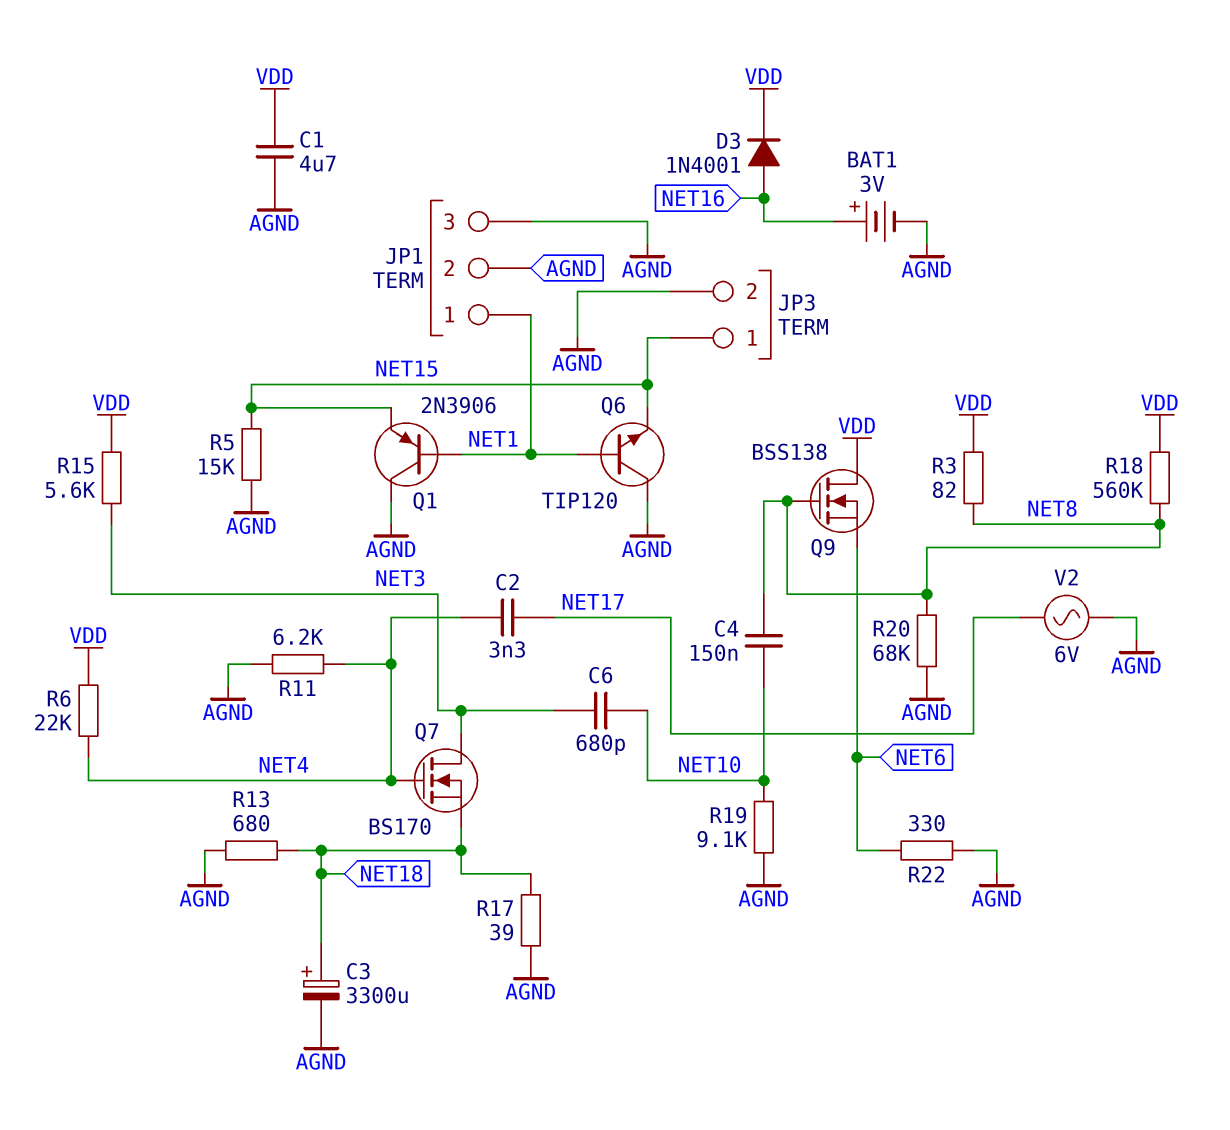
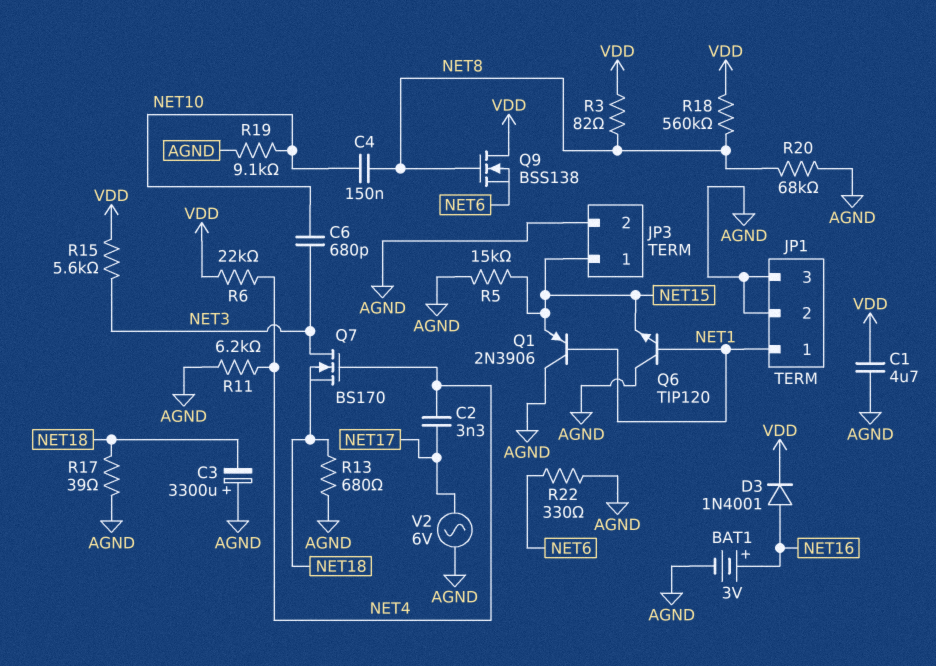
C3: 3300uF (plus NET18, minus AGND) -> 3300uF (plus AGND, minus NET18)

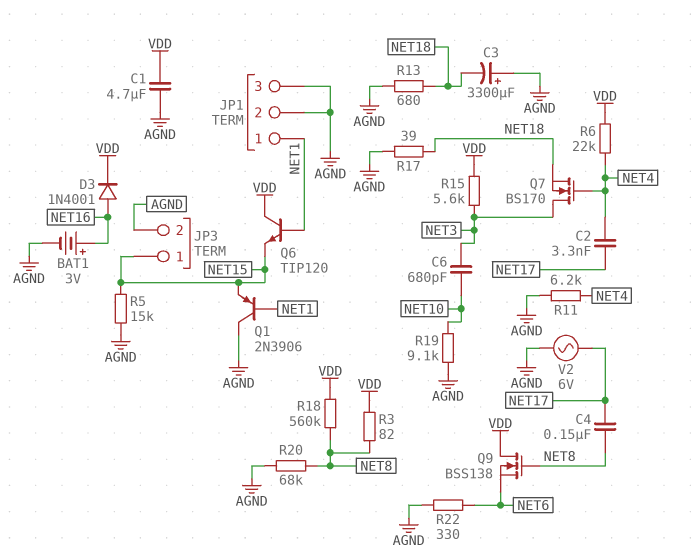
C4: 150nF (NET8, NET10) -> 150nF (NET8, NET17)
Q6: NPN TIP120 (B NET1, C AGND, E NET15) -> NPN TIP120 (B NET1, C VDD, E NET15)

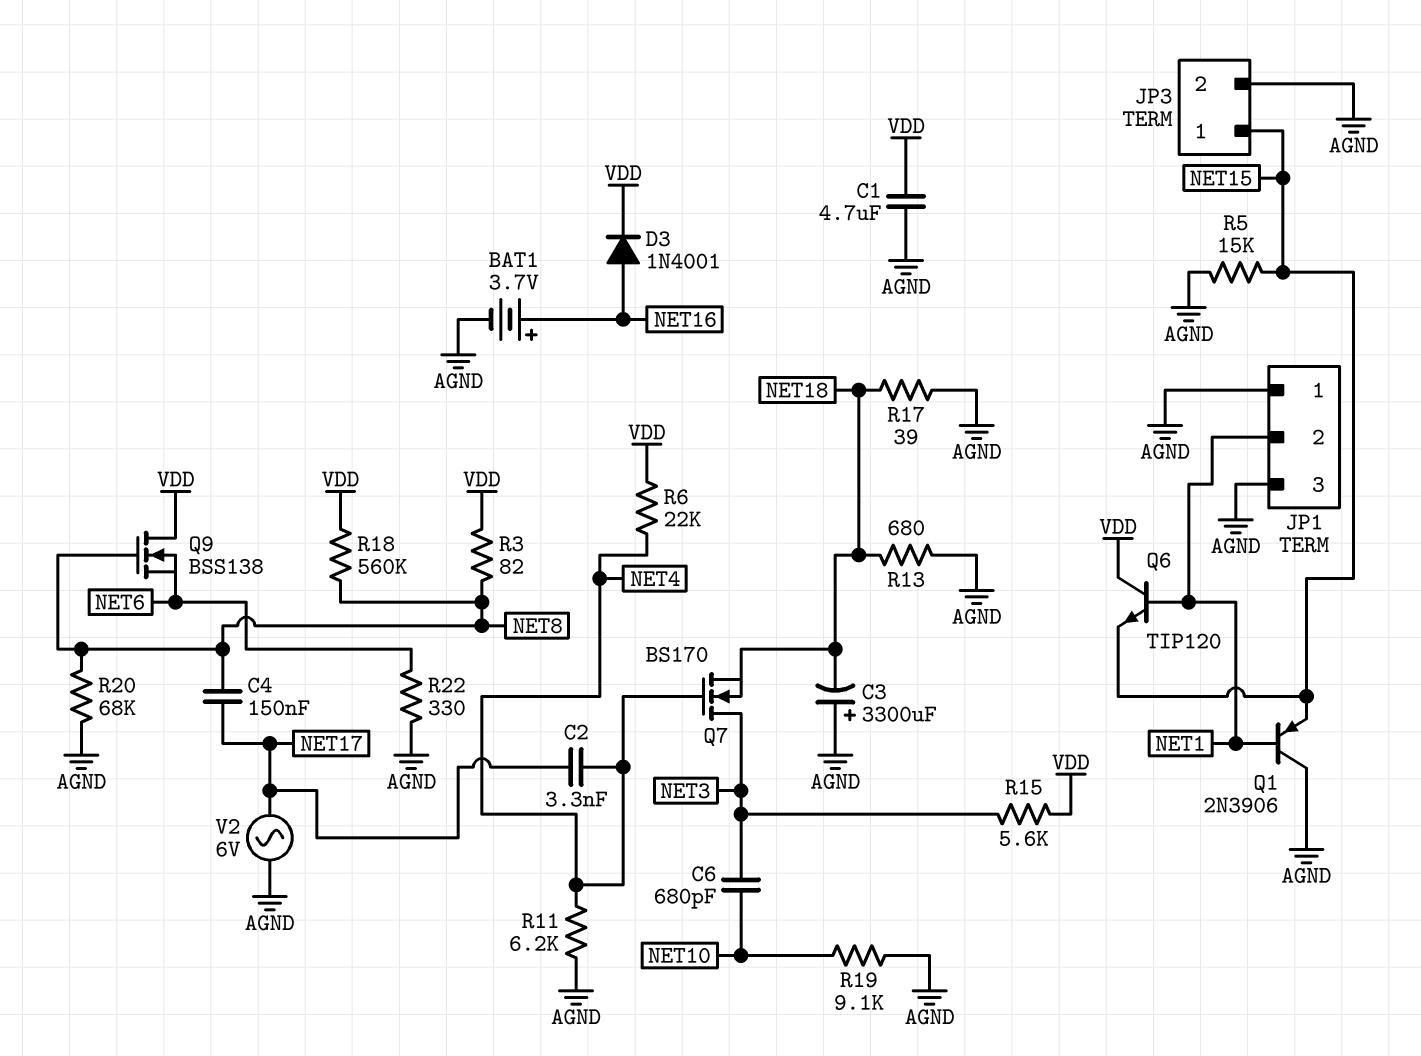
BAT1: 3V (plus NET16, minus AGND) -> 3.7V (plus NET16, minus AGND)
JP1 pin 1: NET1 -> AGND
JP1 pin 2: AGND -> NET1

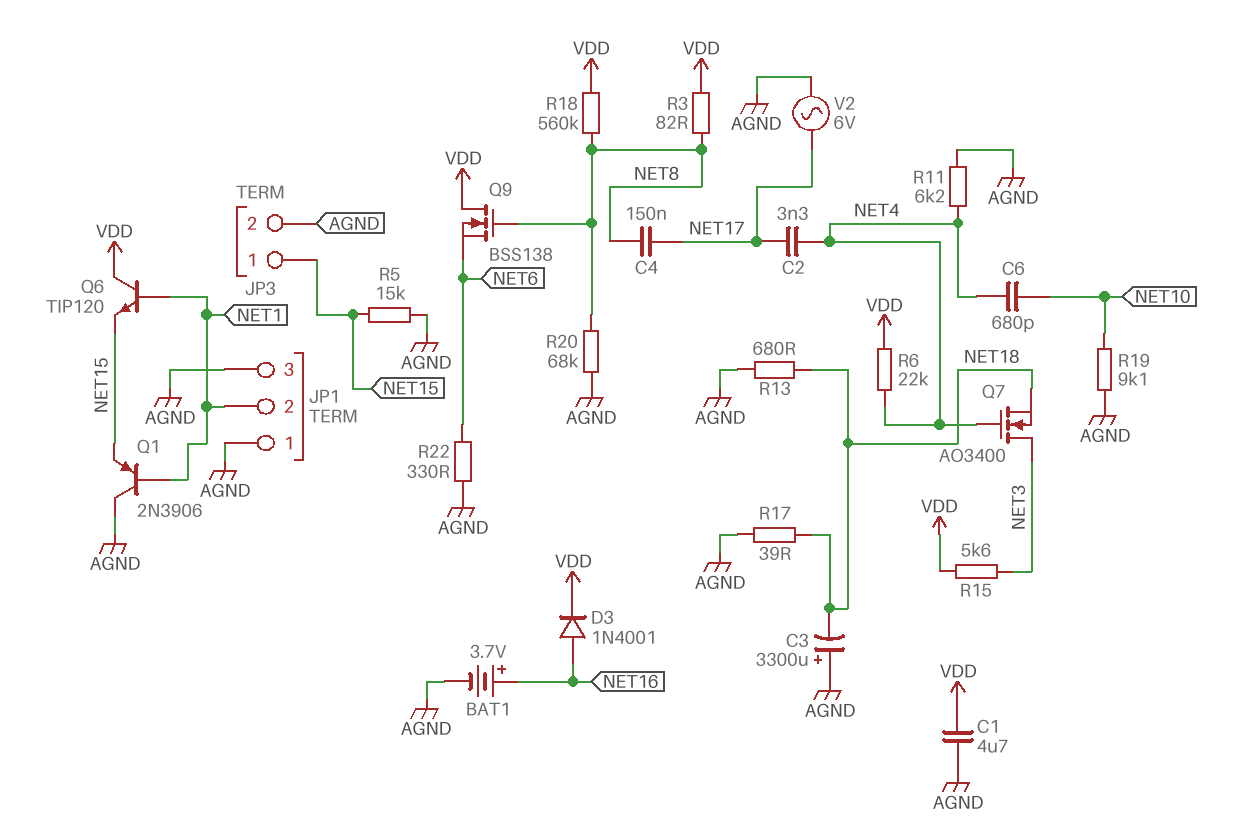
C6: 680pF (NET3, NET10) -> 680pF (NET4, NET10)
Q7: NMOS BS170 (G NET4, D NET3, S NET18) -> NMOS AO3400 (G NET4, D NET3, S NET18)

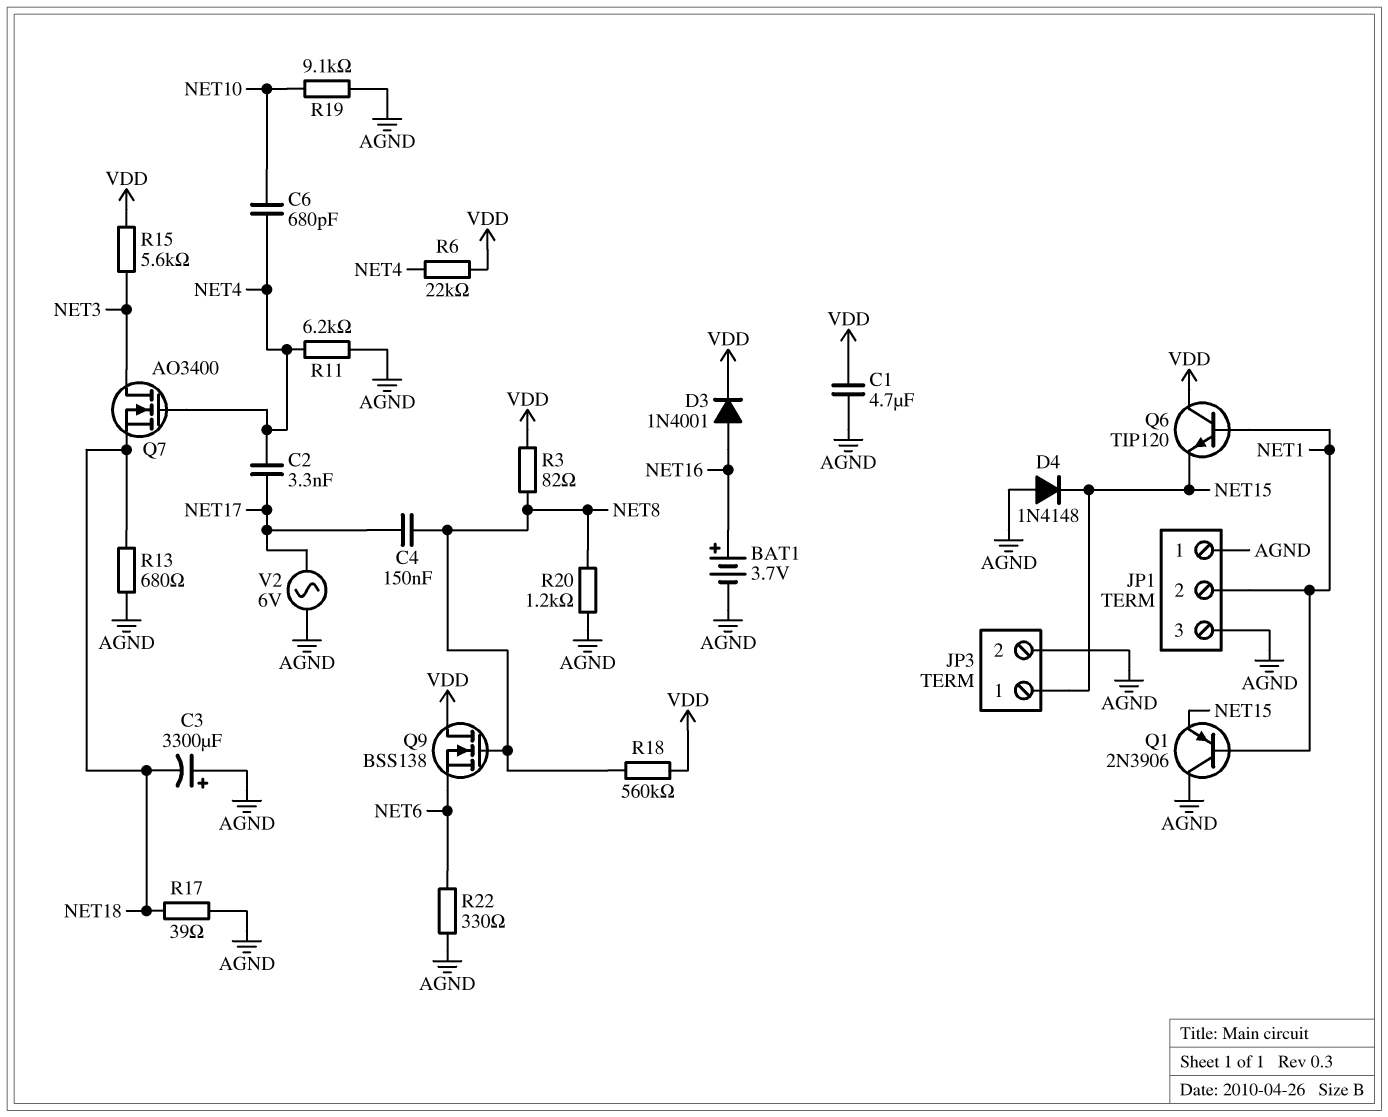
D4: none -> diode 1N4148 (A AGND, K NET15)
R5: 15k (AGND, NET15) -> none
R20: 68k (AGND, NET8) -> 1.2k (AGND, NET8)

